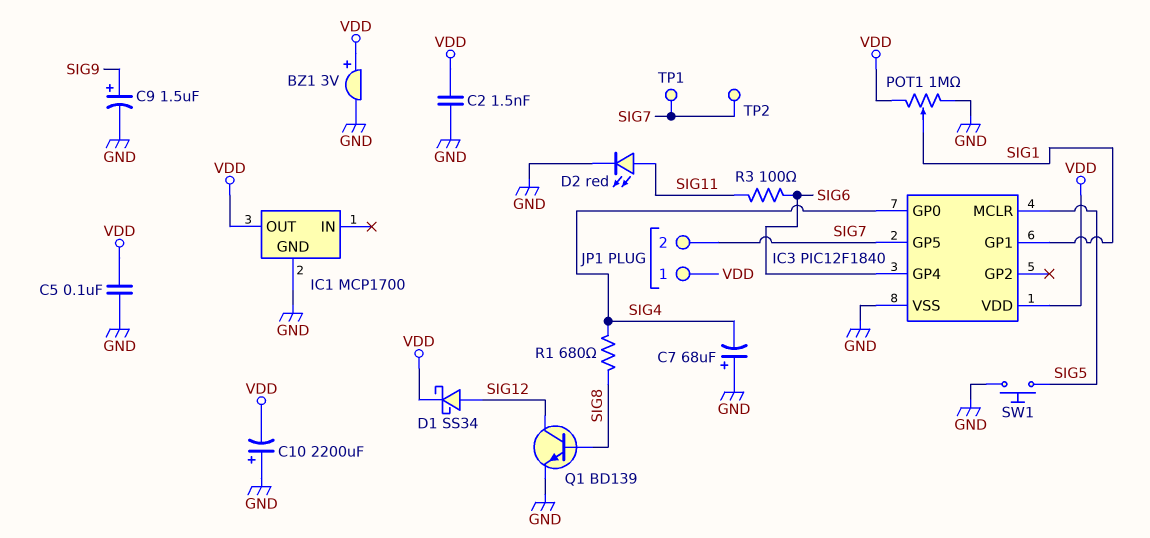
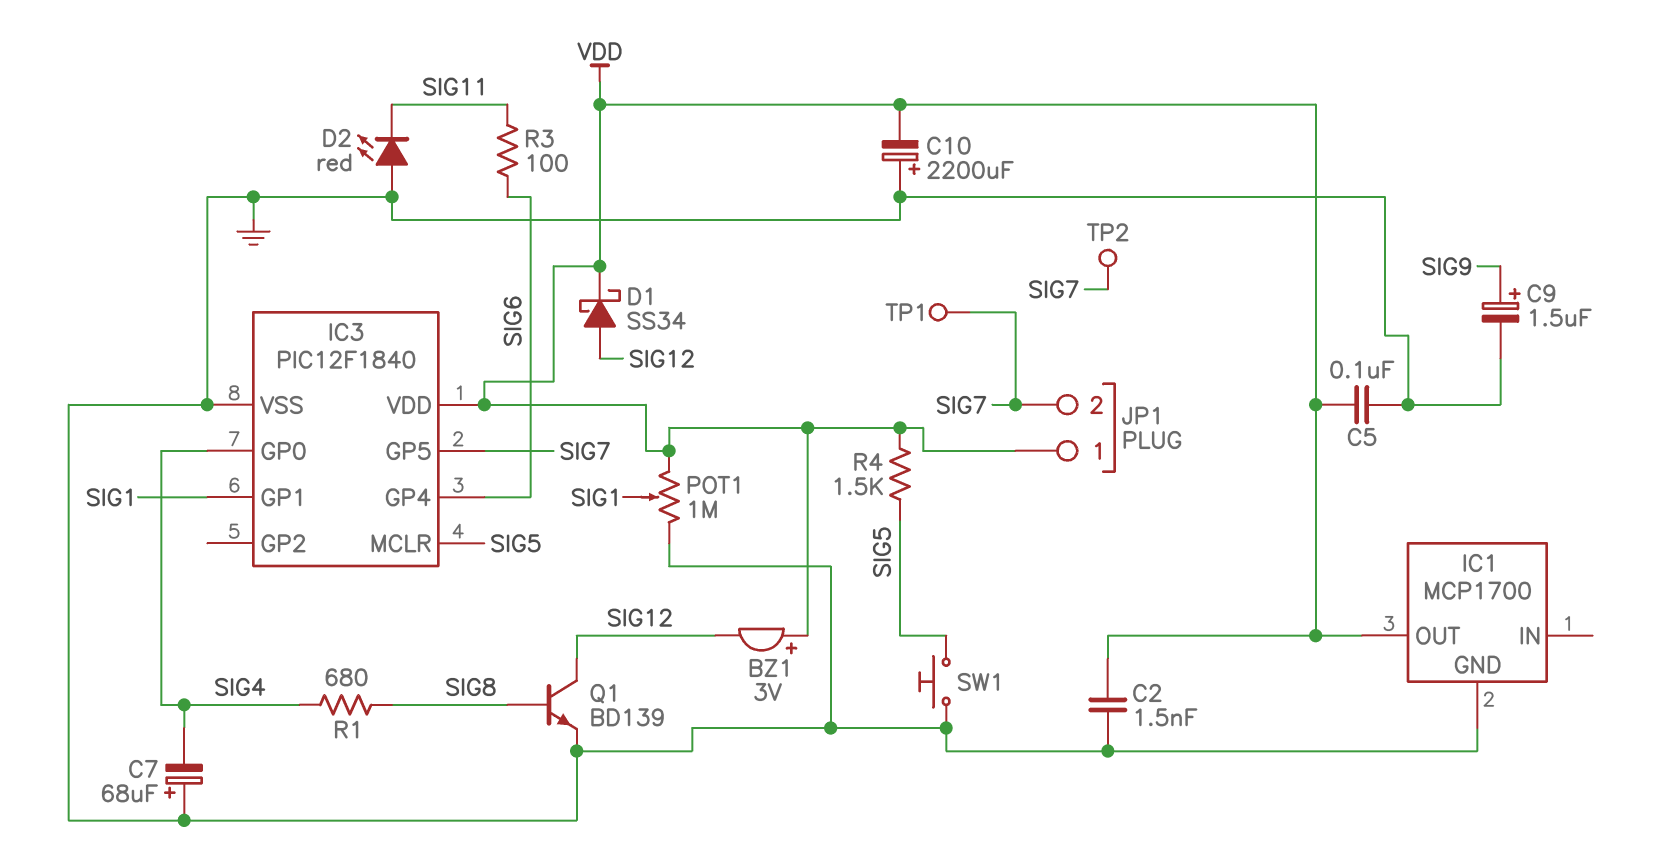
BZ1: buzzer 3V (plus VDD, minus GND) -> buzzer 3V (plus VDD, minus SIG12)
D2: LED red (A SIG11, K GND) -> LED red (A GND, K SIG11)
R4: none -> 1.5k (SIG5, VDD)

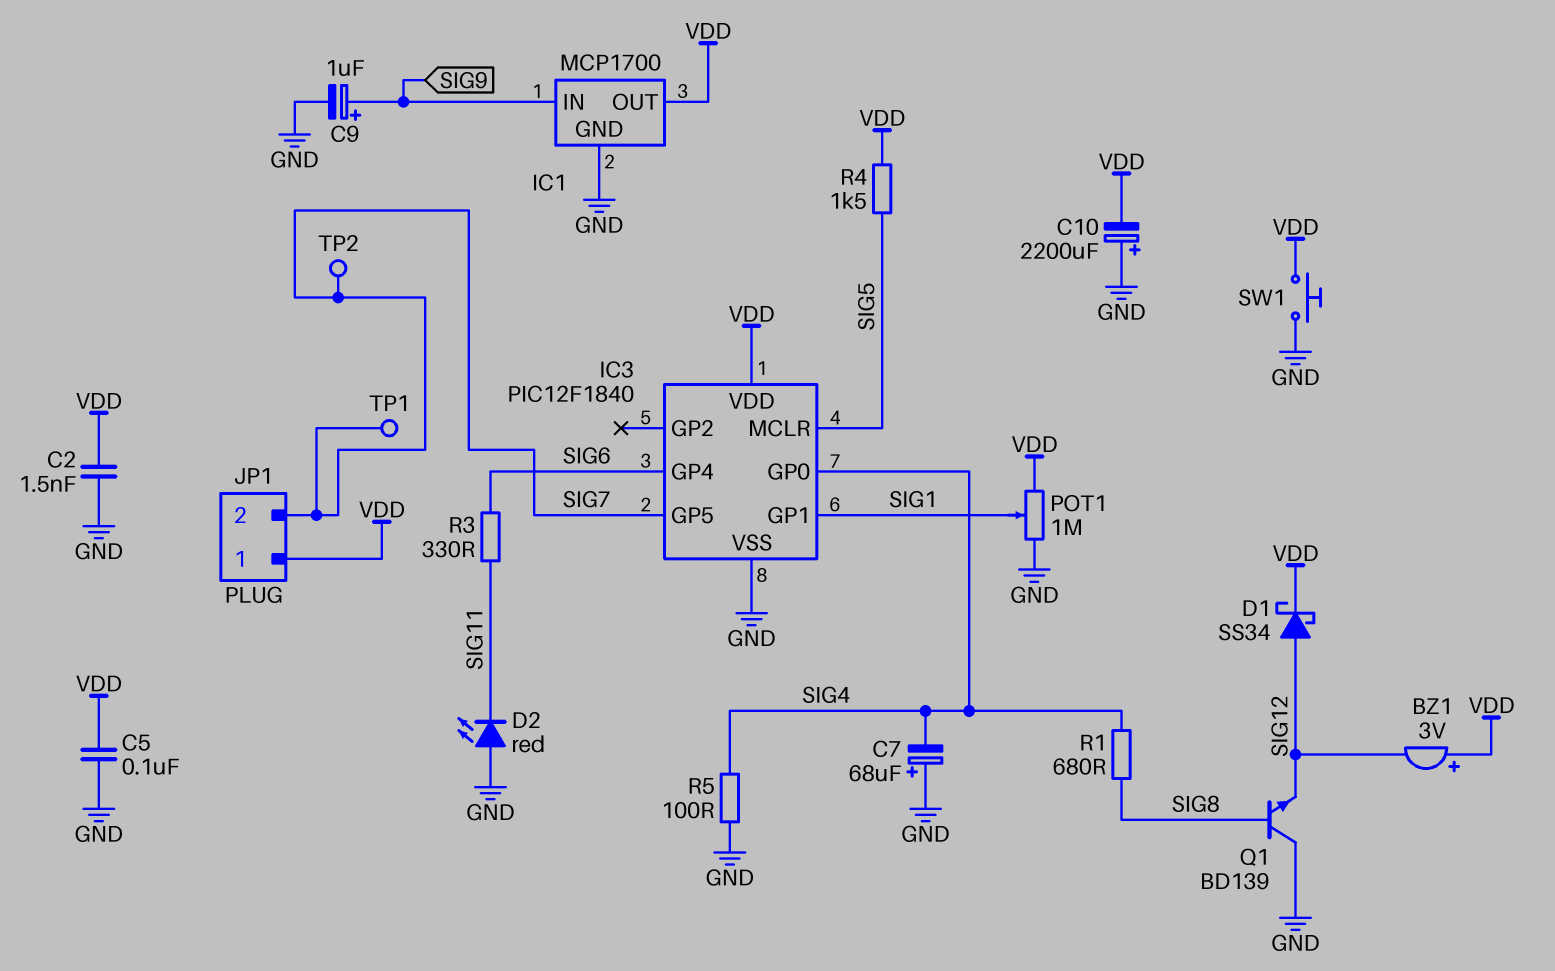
C9: 1.5uF (plus SIG9, minus GND) -> 1uF (plus SIG9, minus GND)
IC1 pin IN: none -> SIG9
Q1: NPN BD139 (B SIG8, C SIG12, E GND) -> NPN BD139 (B SIG8, C GND, E SIG12)
R3: 100 (SIG6, SIG11) -> 330 (SIG6, SIG11)
R5: none -> 100 (GND, SIG4)
SW1: button (GND, SIG5) -> button (GND, VDD)

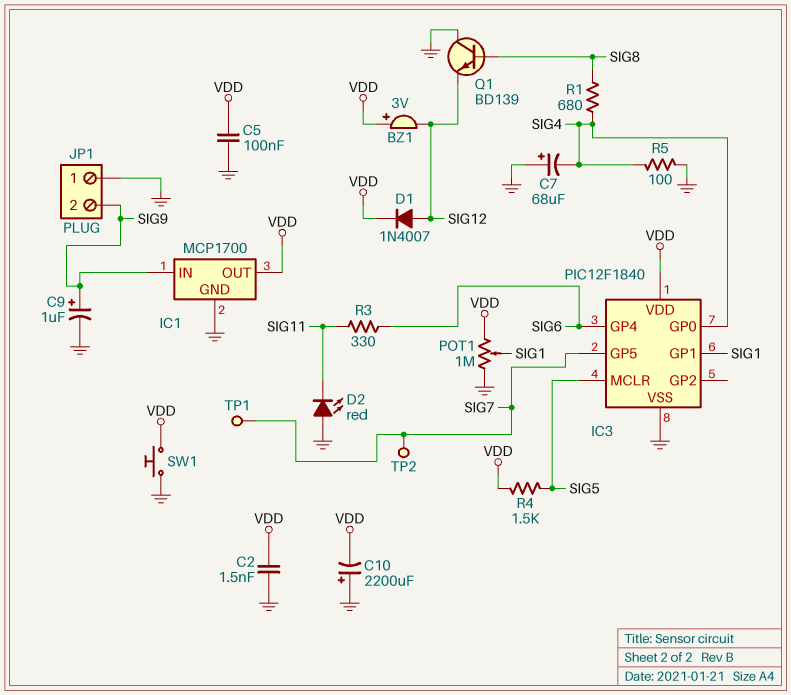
D1: schottky SS34 (A SIG12, K VDD) -> diode 1N4007 (A SIG12, K VDD)
JP1 pin 1: VDD -> GND
JP1 pin 2: SIG7 -> SIG9

